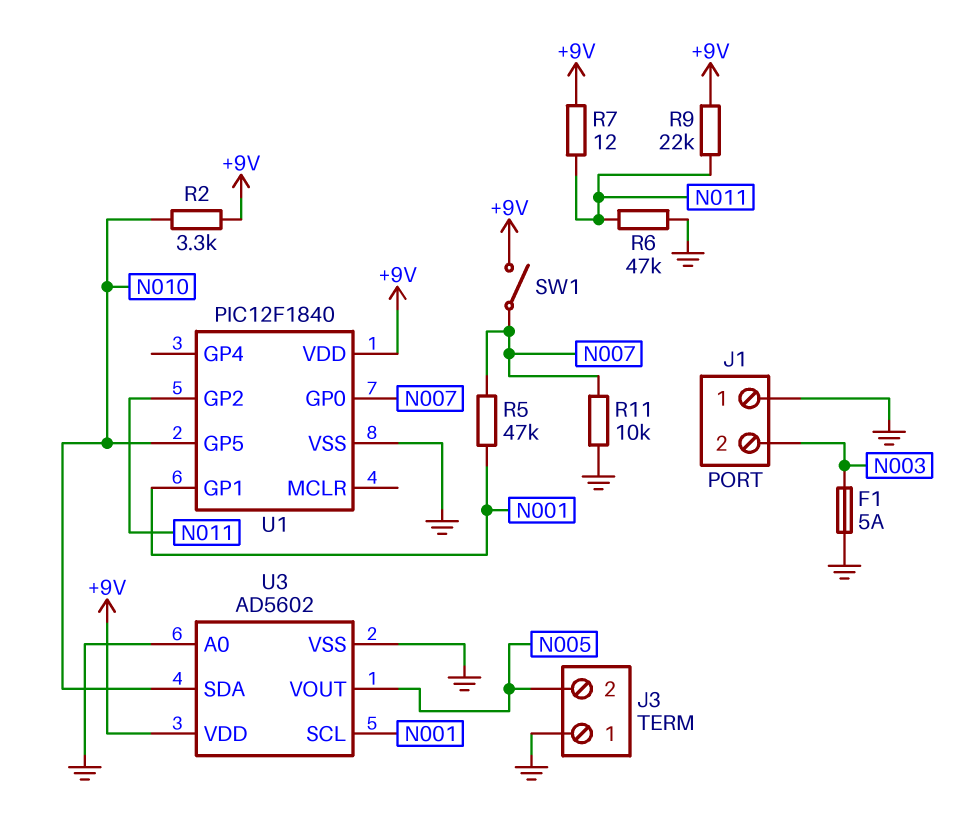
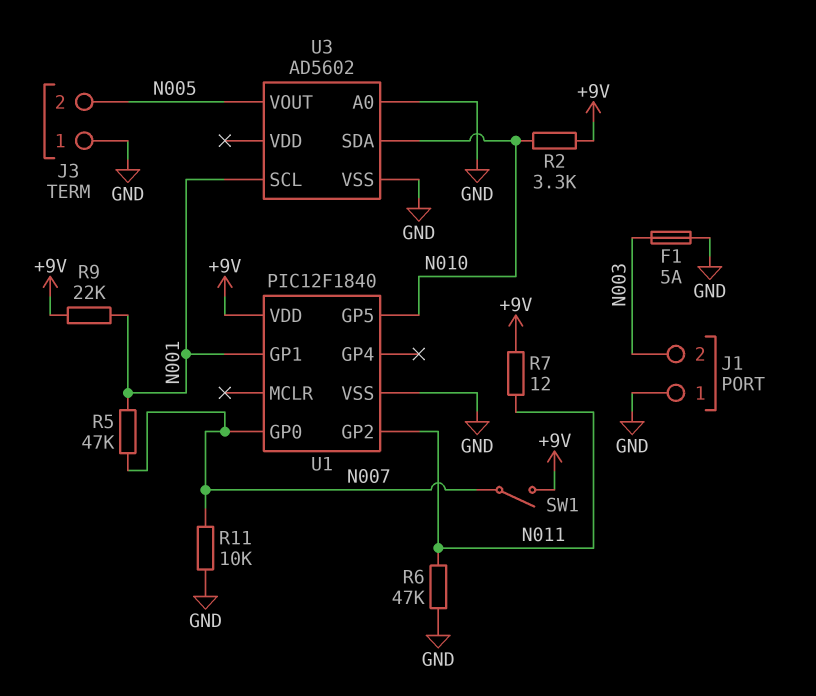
R9: 22k (+9V, N011) -> 22k (+9V, N001)
U3 pin VDD: +9V -> none

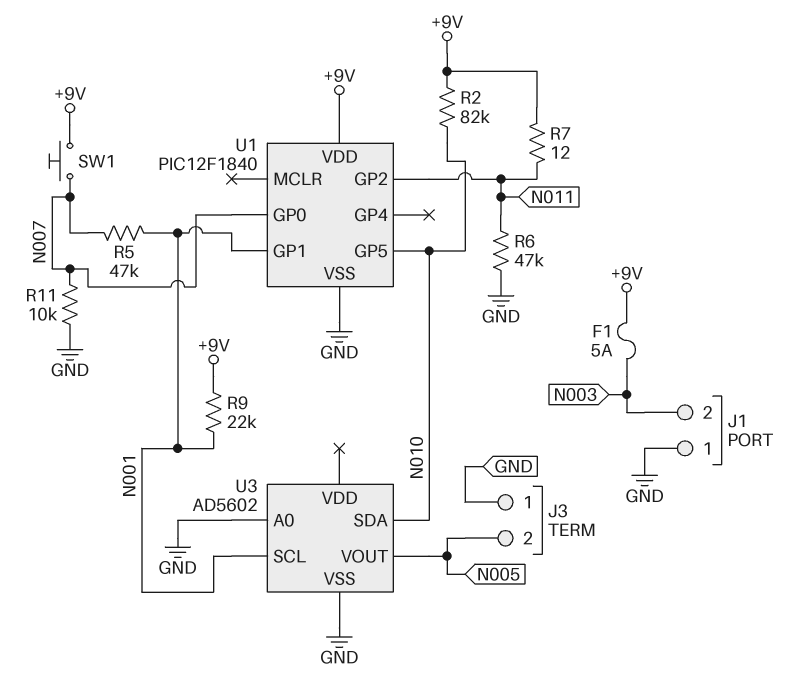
F1: 5A (GND, N003) -> 5A (+9V, N003)
R2: 3.3k (+9V, N010) -> 82k (+9V, N010)
SW1: switch (+9V, N007) -> button (+9V, N007)

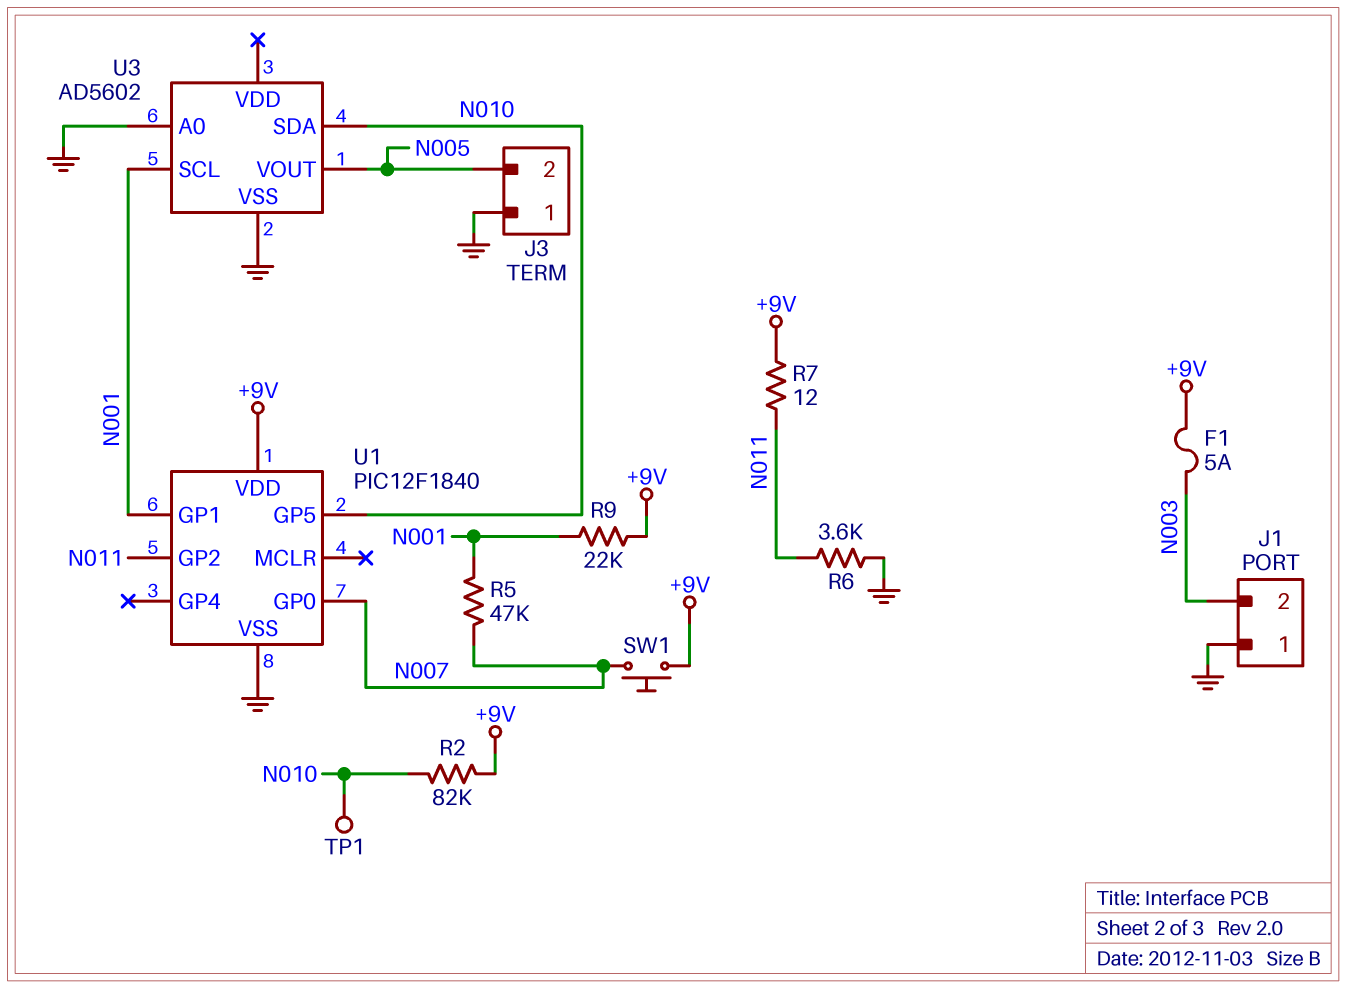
R6: 47k (GND, N011) -> 3.6k (GND, N011)
R11: 10k (GND, N007) -> none
TP1: none -> test point (N010)

